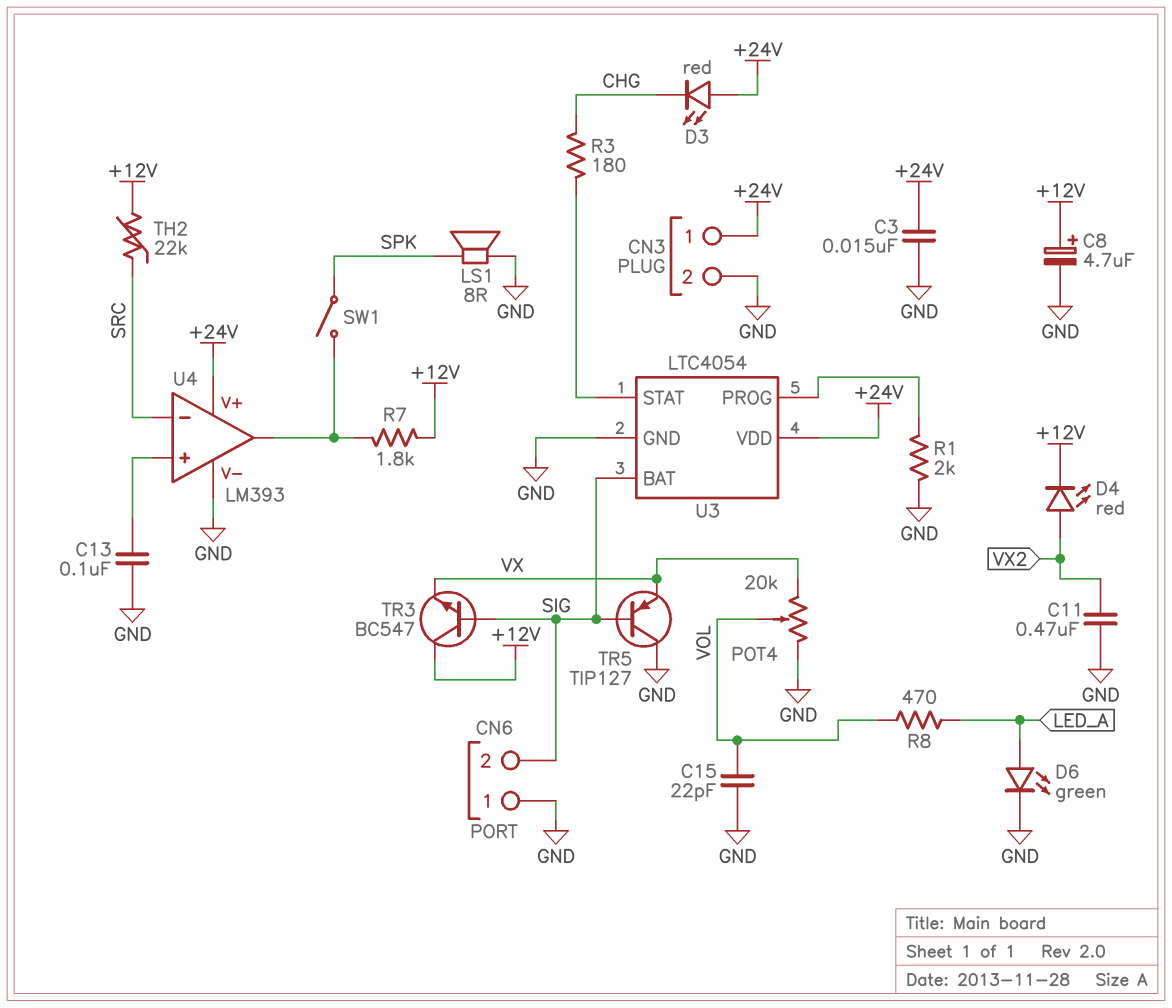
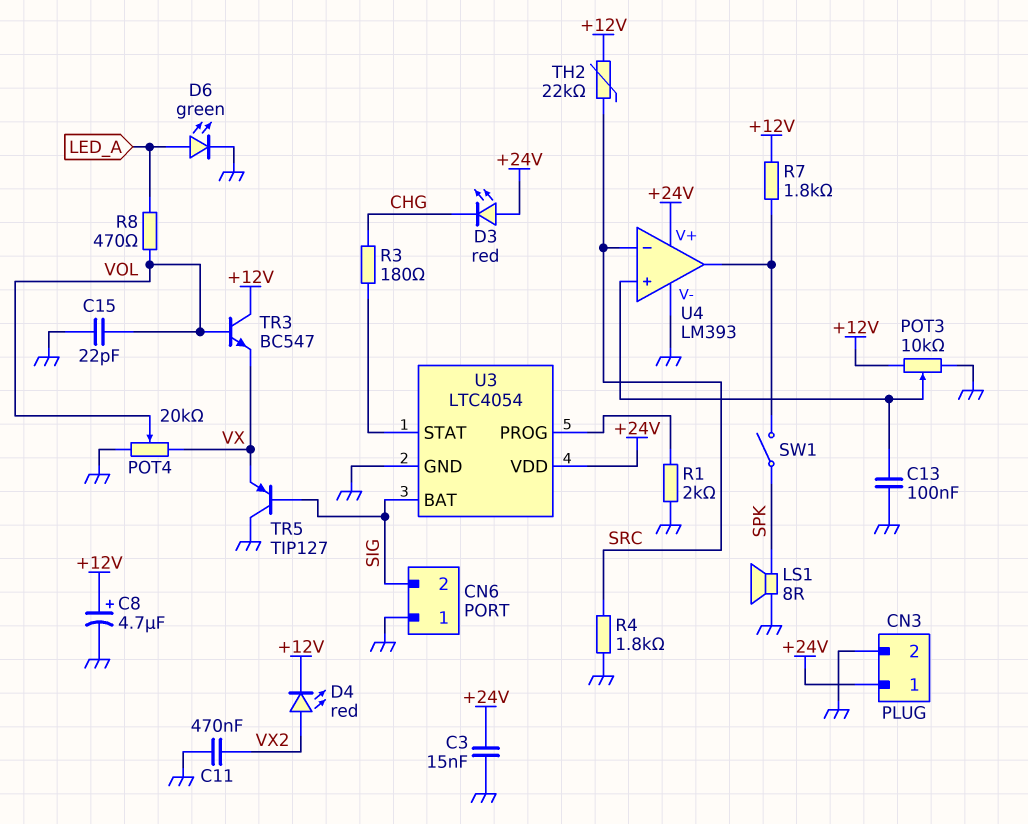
POT3: none -> 10k (+12V, GND, wiper U4/in+)
R4: none -> 1.8k (GND, SRC)
TR3: NPN BC547 (B SIG, C +12V, E VX) -> NPN BC547 (B VOL, C +12V, E VX)

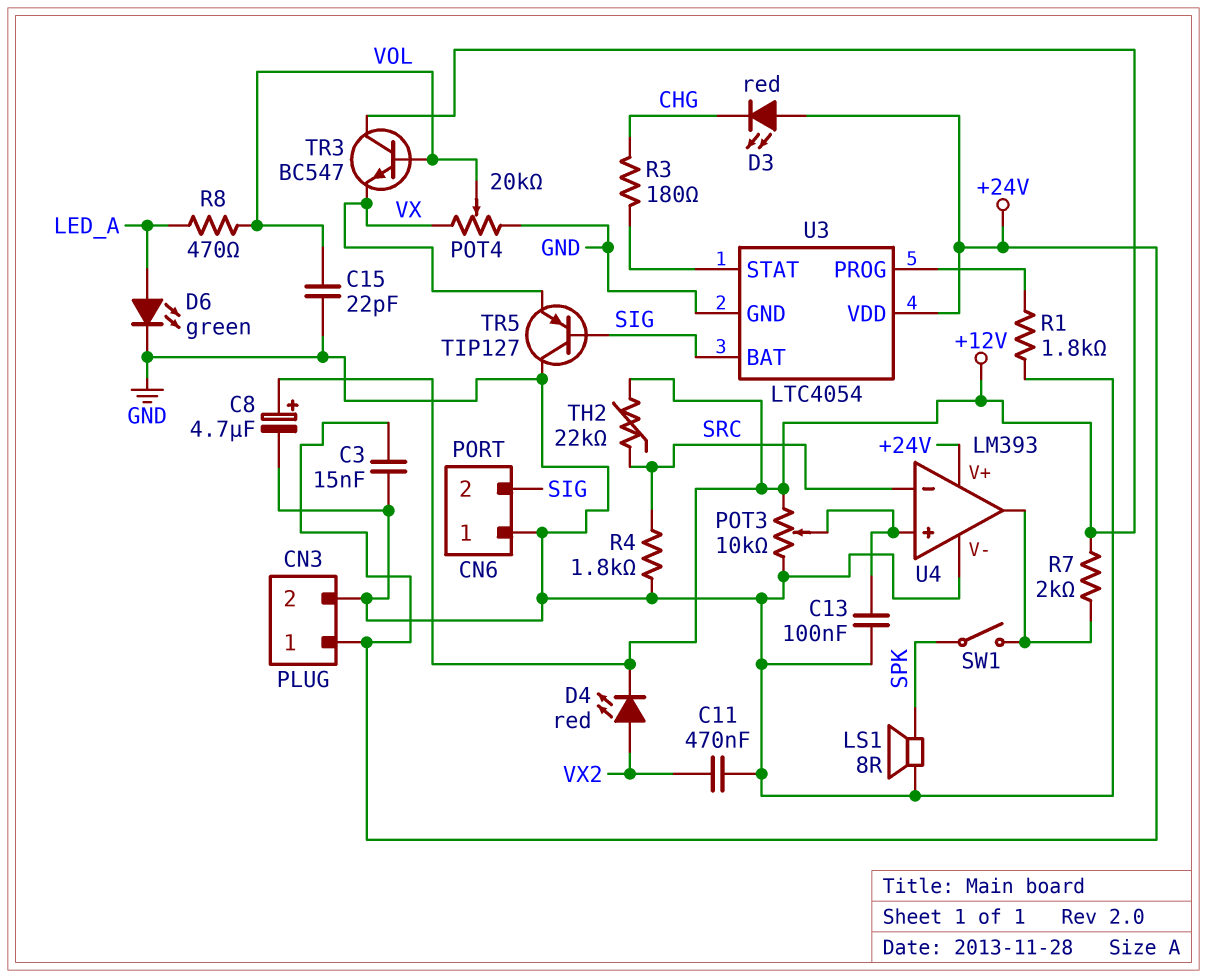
R1: 2k (GND, U3/PROG) -> 1.8k (GND, U3/PROG)
R7: 1.8k (+12V, U4/out) -> 2k (+12V, U4/out)

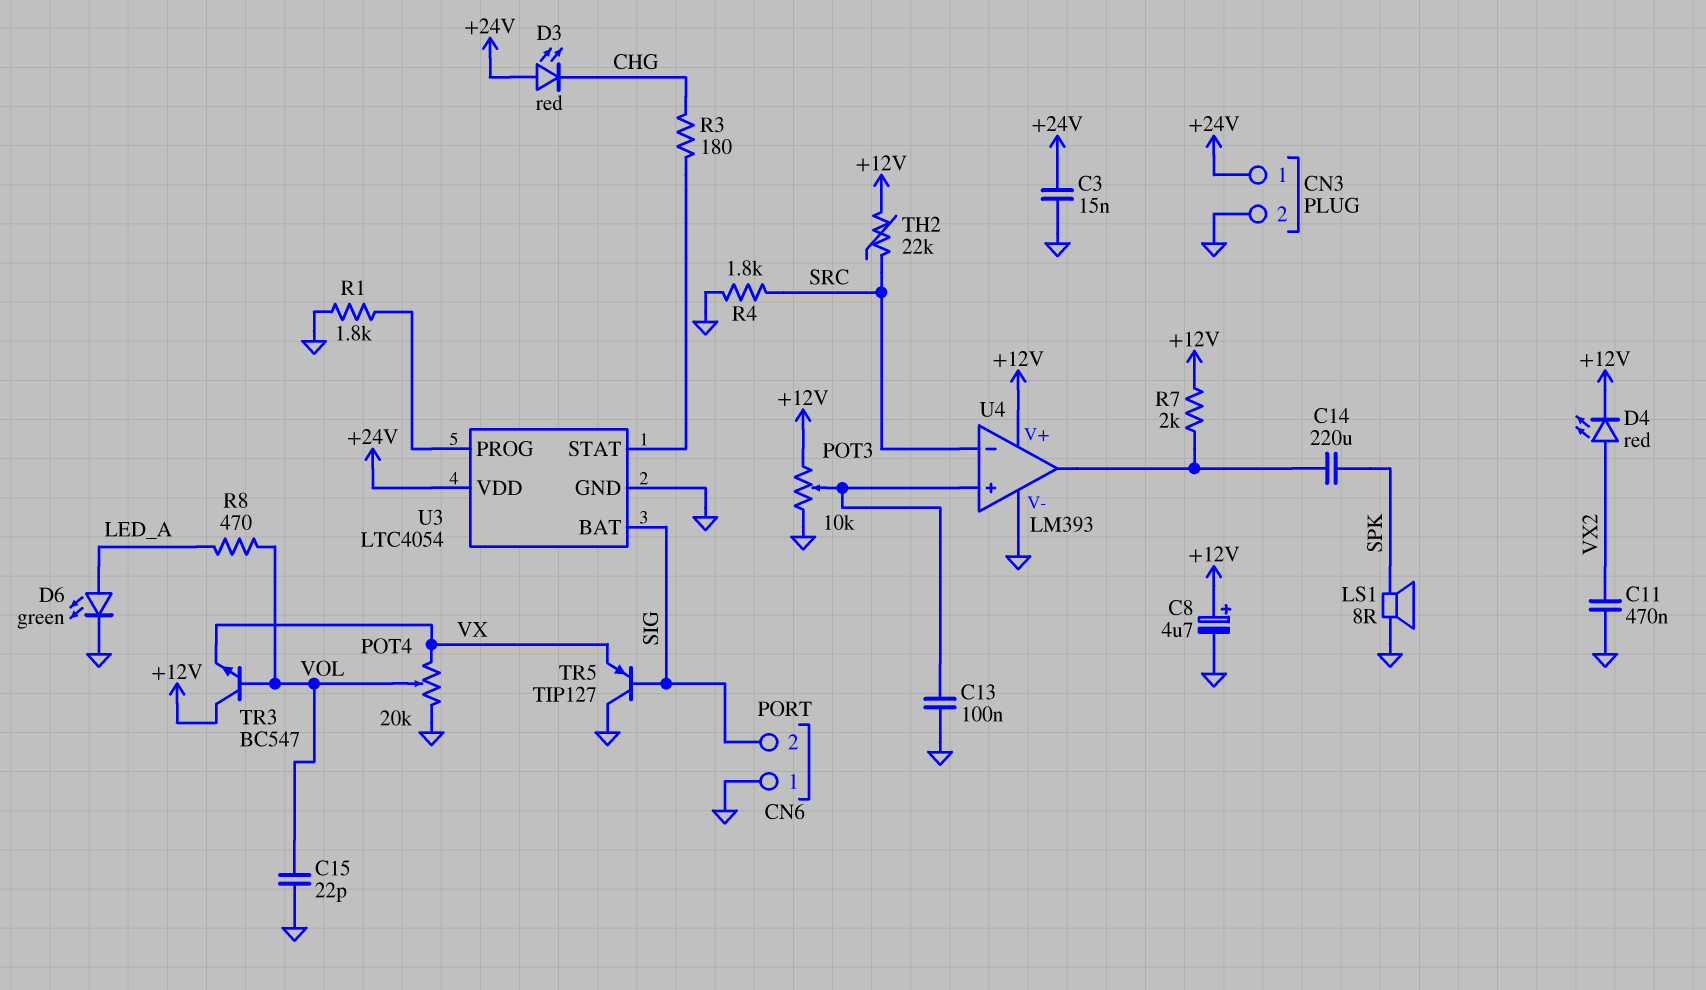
C14: none -> 220uF (SPK, U4/out)
SW1: switch (SPK, U4/out) -> none
U4 pin V+: +24V -> +12V

